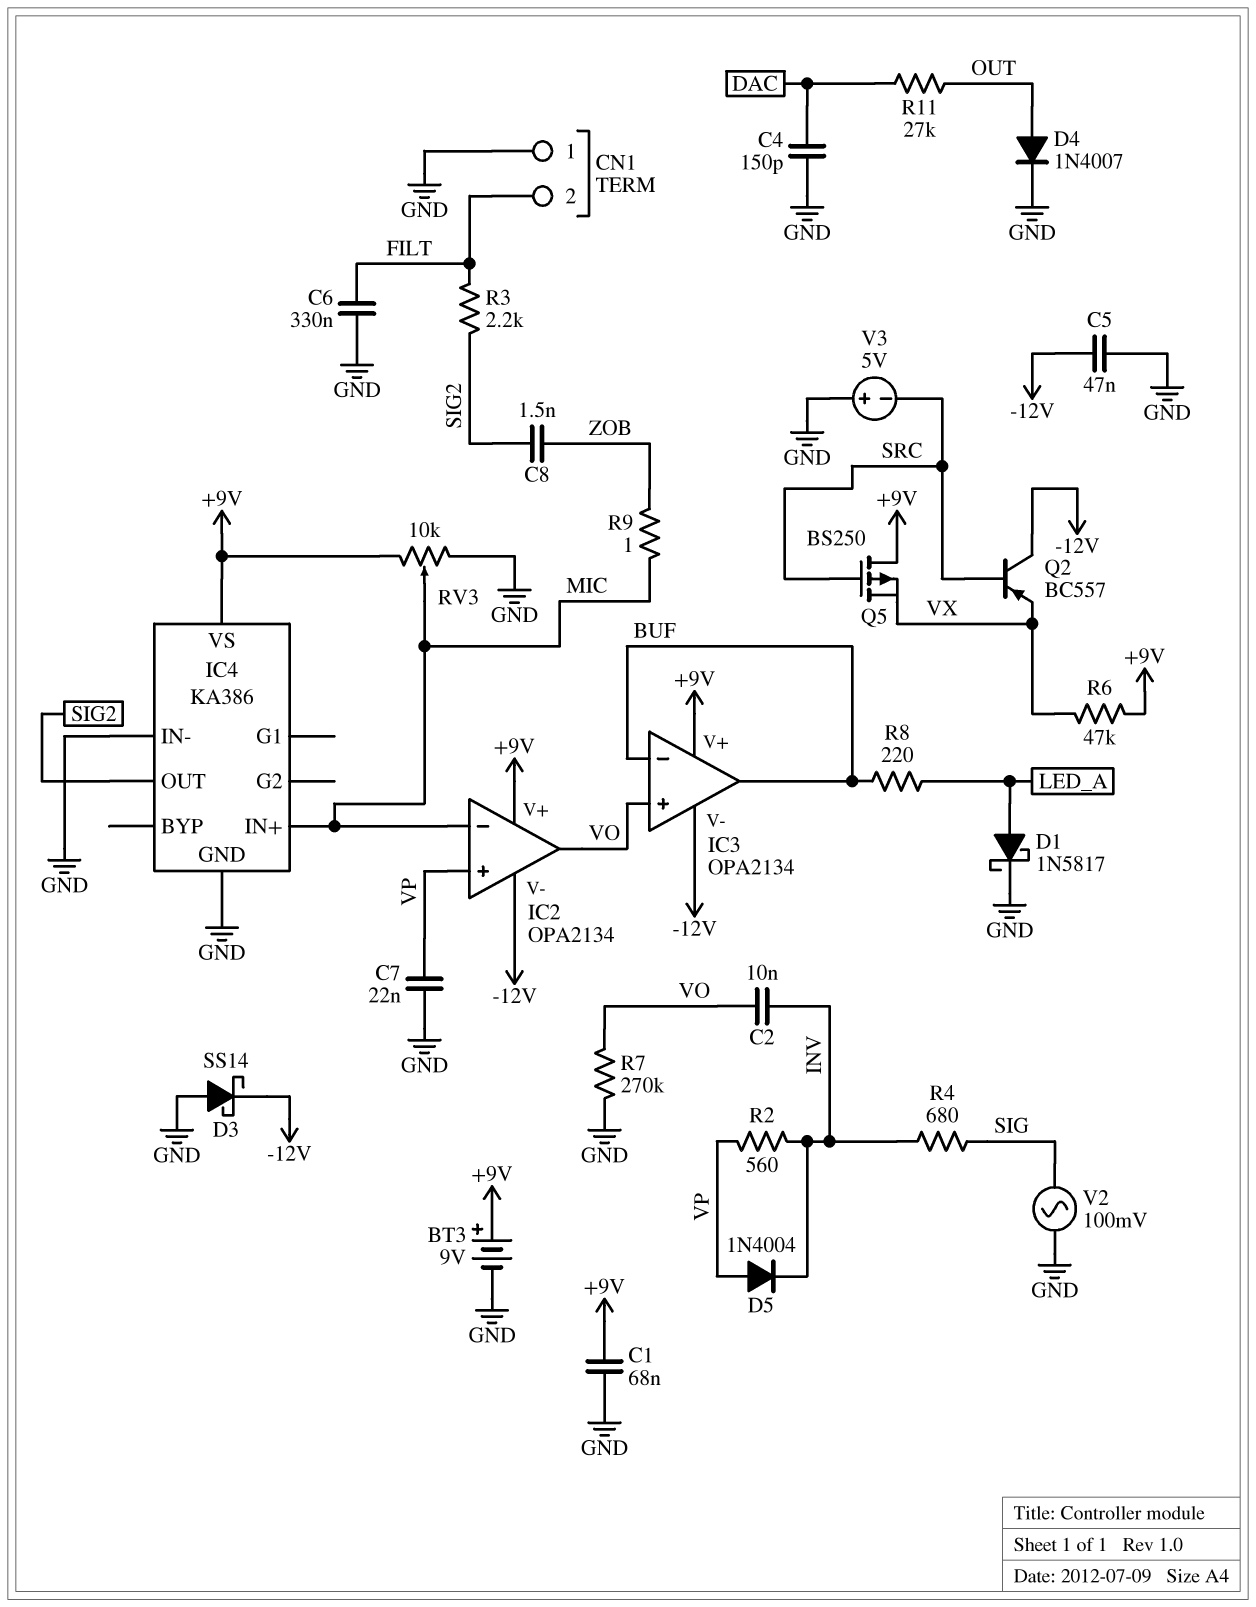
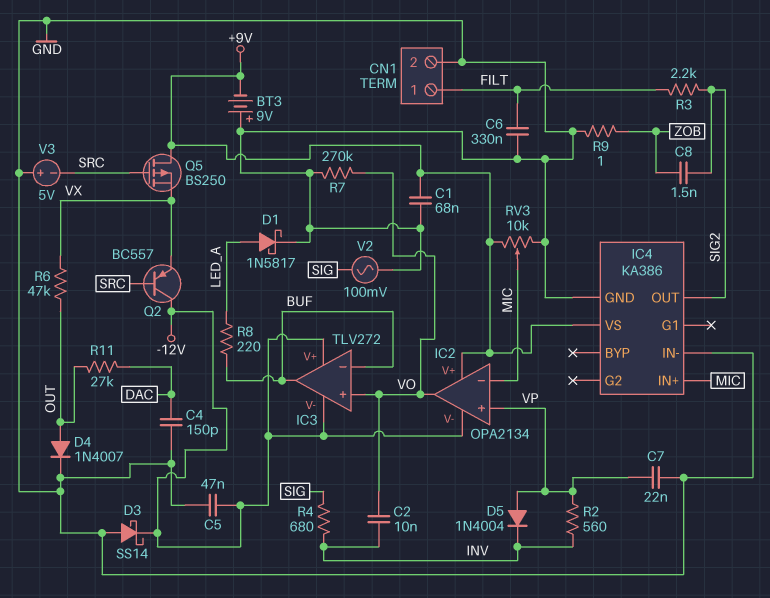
BT3: 9V (plus +9V, minus GND) -> 9V (plus GND, minus +9V)
CN1 pin 1: GND -> FILT
CN1 pin 2: FILT -> GND
IC3: OPA2134 -> TLV272
IC3 pin V+: +9V -> -12V
R6: 47k (+9V, VX) -> 47k (OUT, VX)
R9: 1 (MIC, ZOB) -> 1 (GND, ZOB)

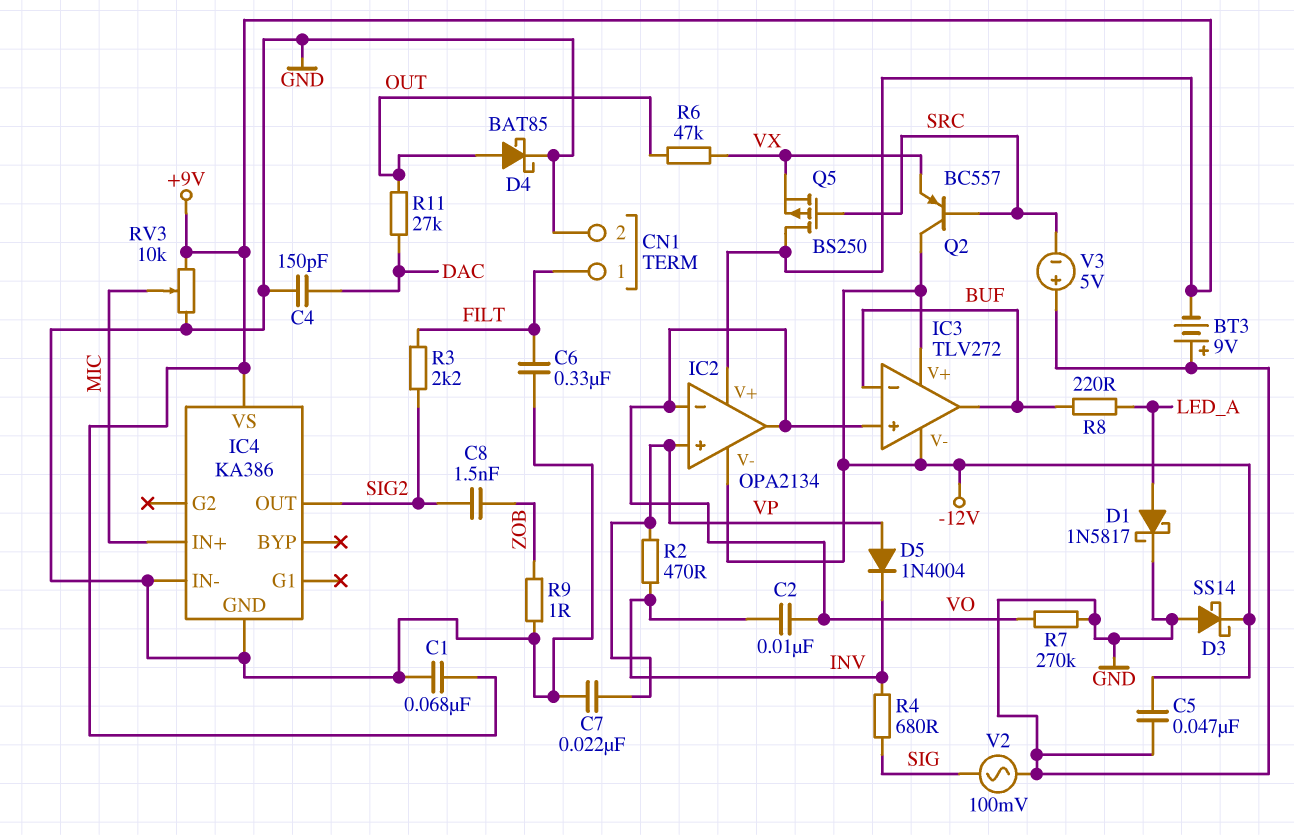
D4: diode 1N4007 (A OUT, K GND) -> schottky BAT85 (A OUT, K GND)
IC2 pin in-: MIC -> VO
R2: 560 (INV, VP) -> 470 (INV, VP)

